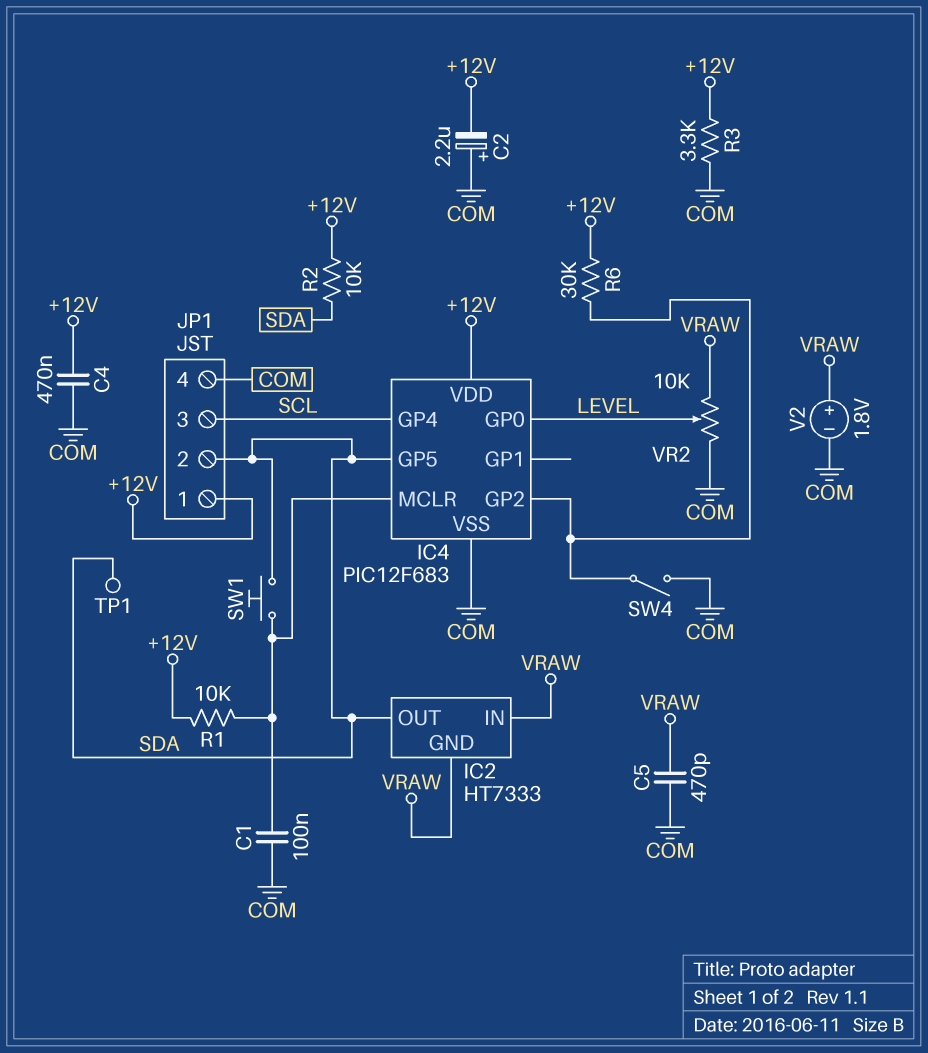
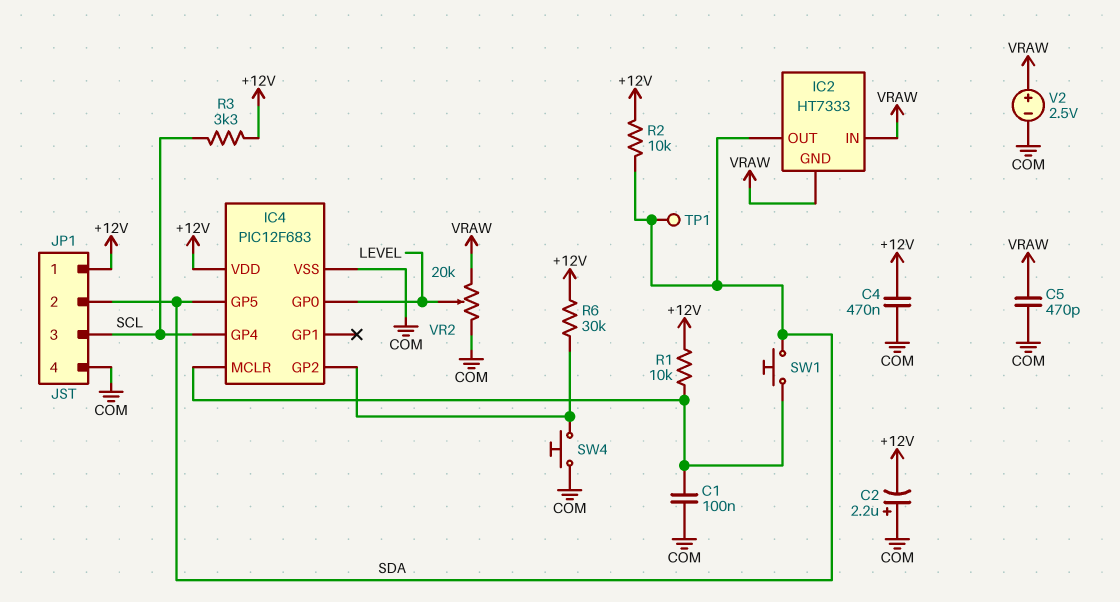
R3: 3.3k (+12V, COM) -> 3.3k (+12V, SCL)
SW4: switch (COM, IC4/GP2) -> button (COM, IC4/GP2)
V2: 1.8V (plus VRAW, minus COM) -> 2.5V (plus VRAW, minus COM)
VR2: 10k (COM, VRAW, wiper LEVEL) -> 20k (COM, VRAW, wiper LEVEL)

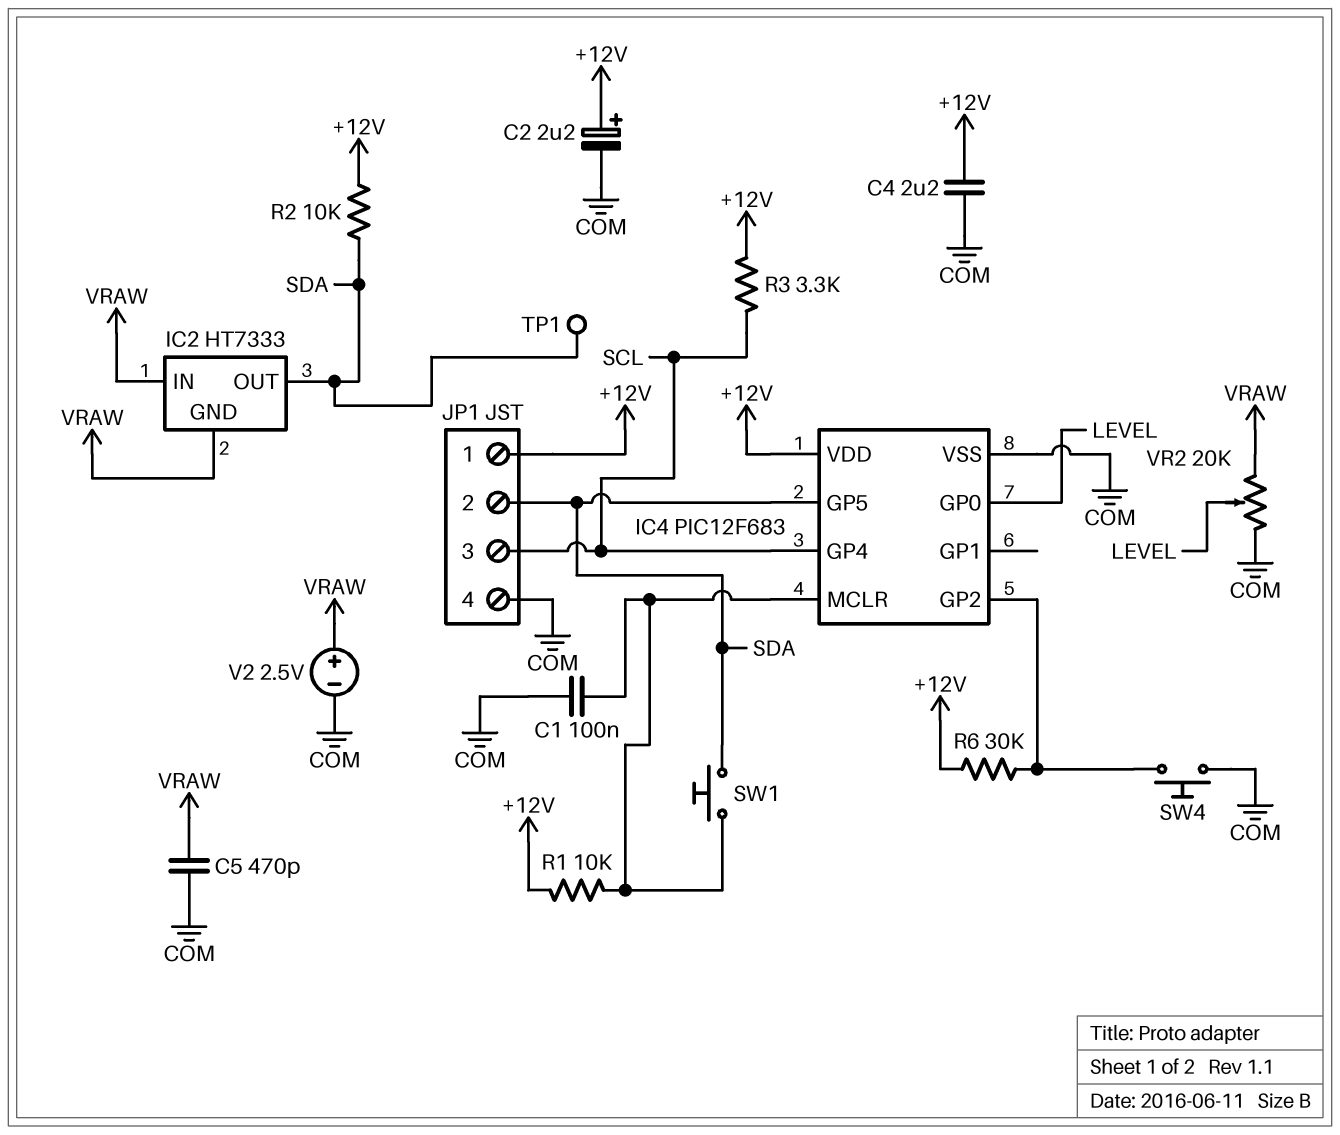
C2: 2.2uF (plus COM, minus +12V) -> 2.2uF (plus +12V, minus COM)
C4: 470nF (+12V, COM) -> 2.2uF (+12V, COM)

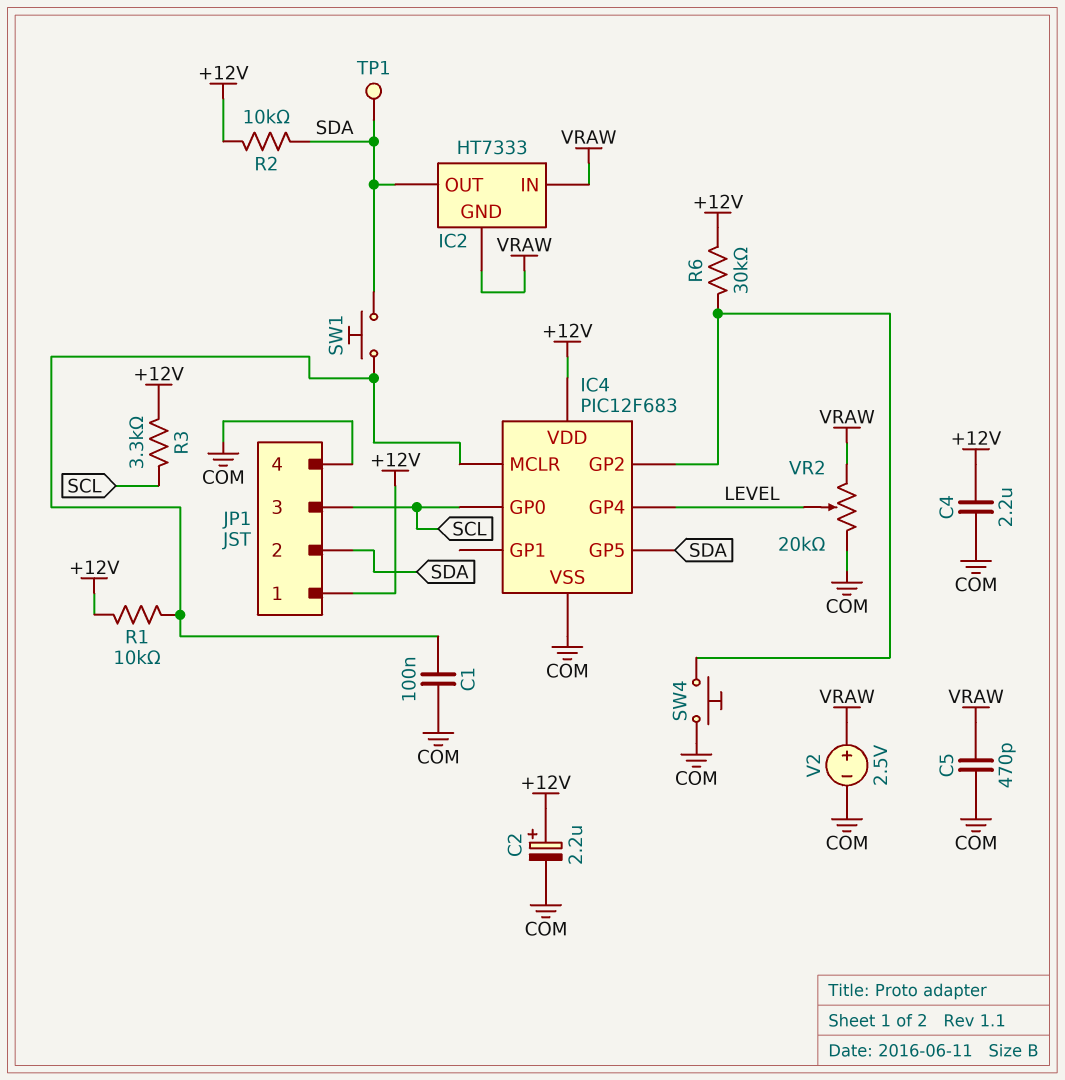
IC4 pin GP0: LEVEL -> SCL
IC4 pin GP4: SCL -> LEVEL

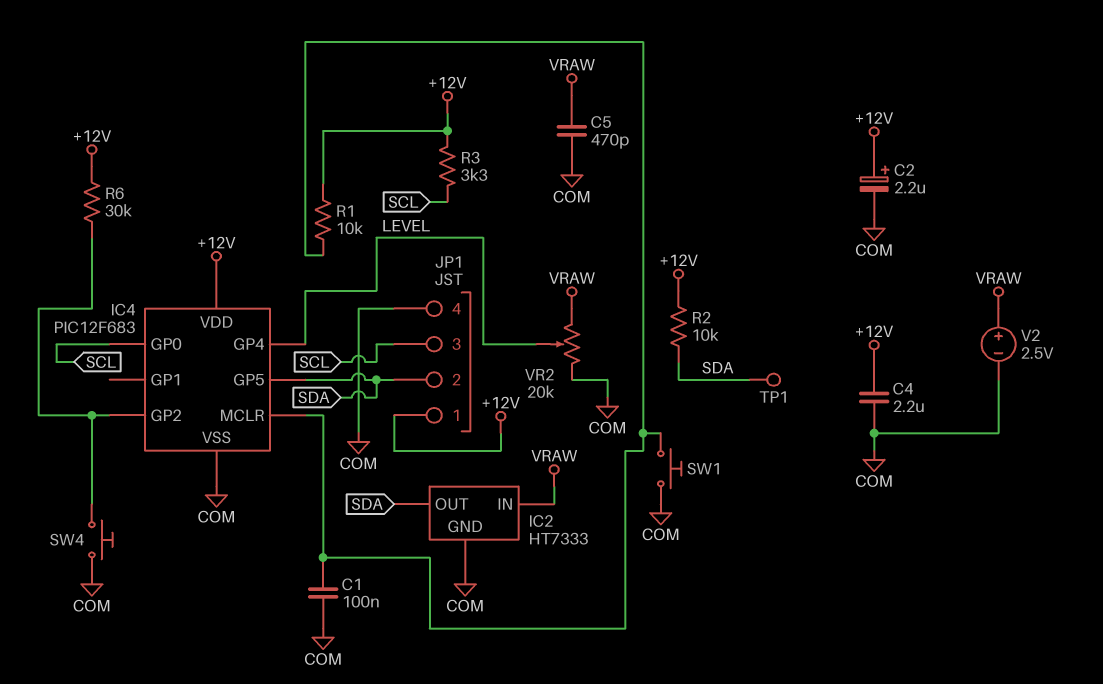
IC2 pin GND: VRAW -> COM
SW1: button (IC4/MCLR, SDA) -> button (COM, IC4/MCLR)

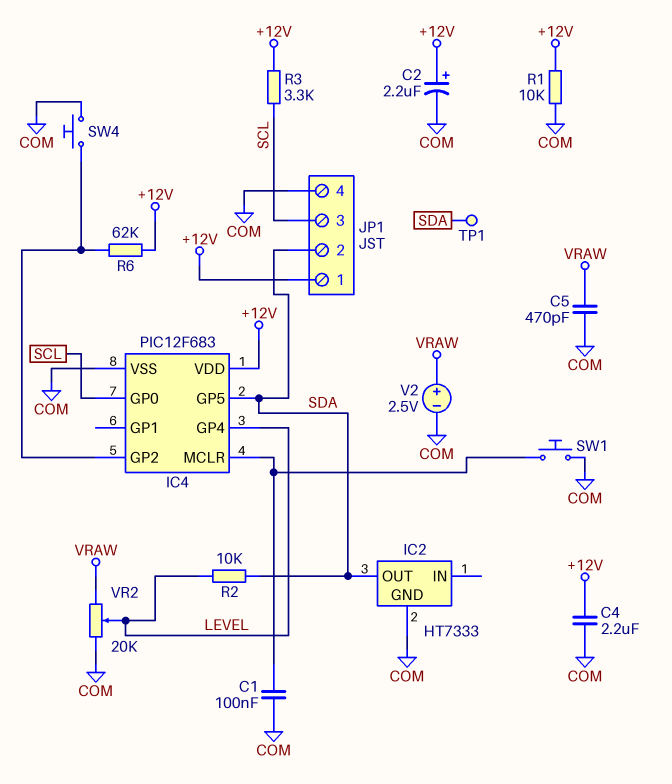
IC2 pin IN: VRAW -> none
R1: 10k (+12V, IC4/MCLR) -> 10k (+12V, COM)
R2: 10k (+12V, SDA) -> 10k (LEVEL, SDA)
R6: 30k (+12V, IC4/GP2) -> 62k (+12V, IC4/GP2)

